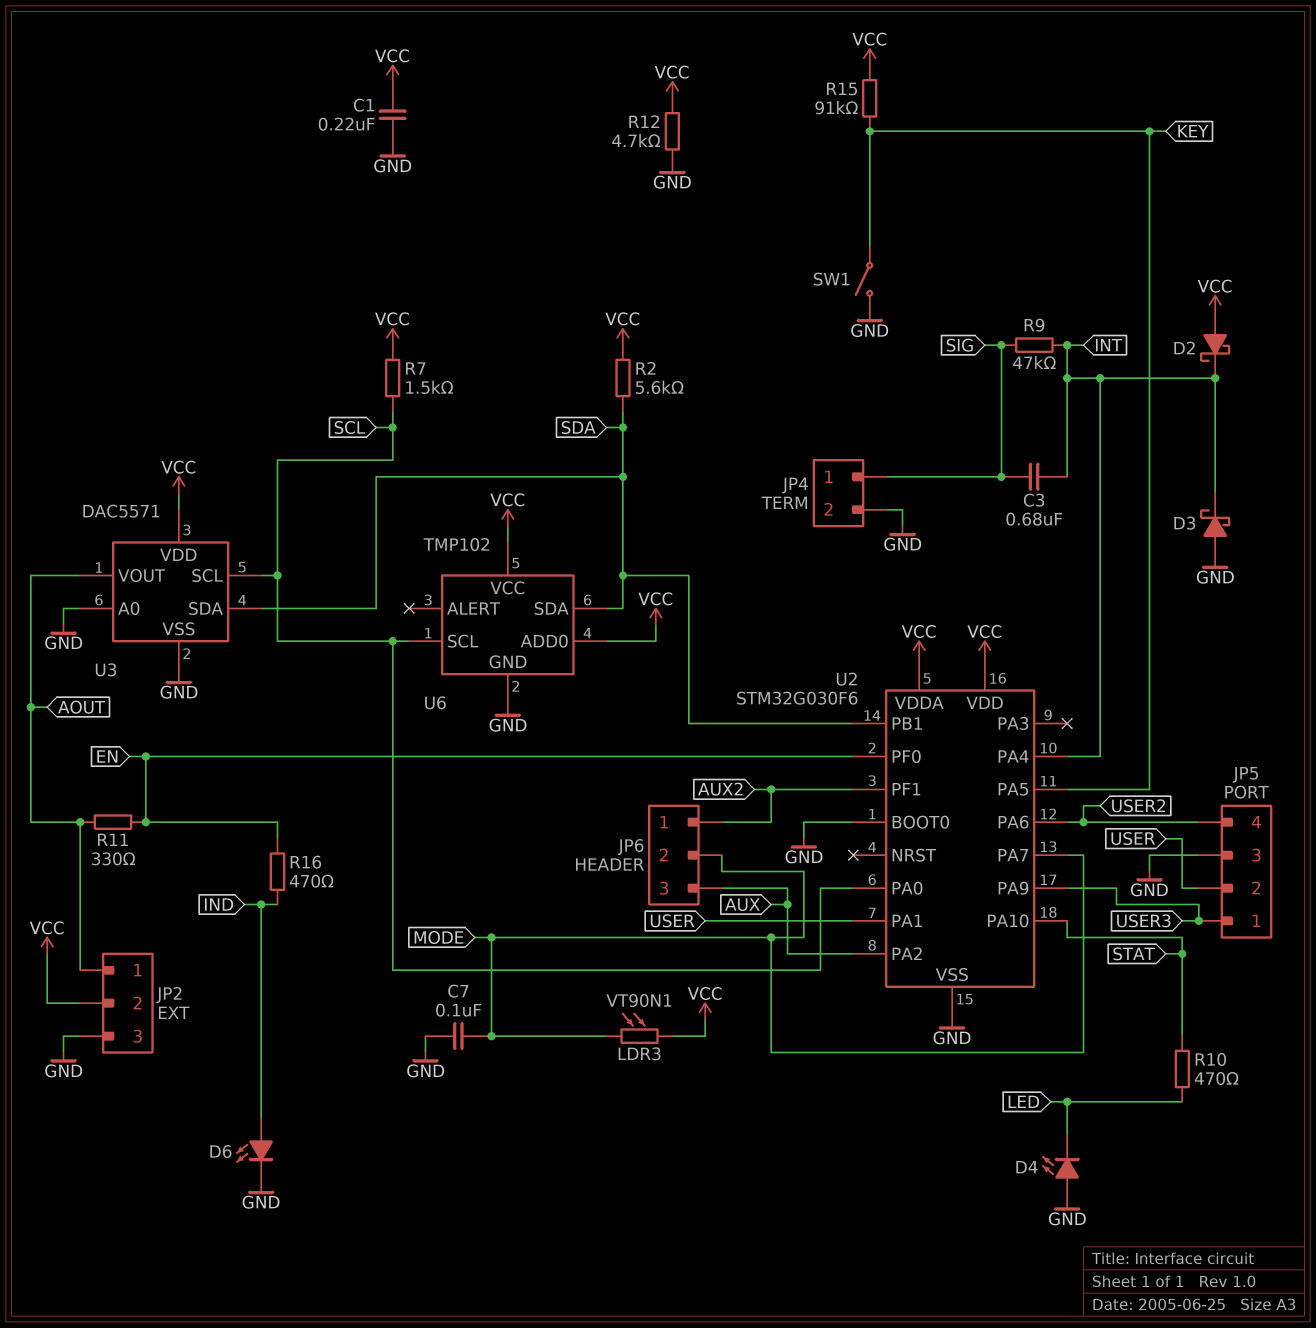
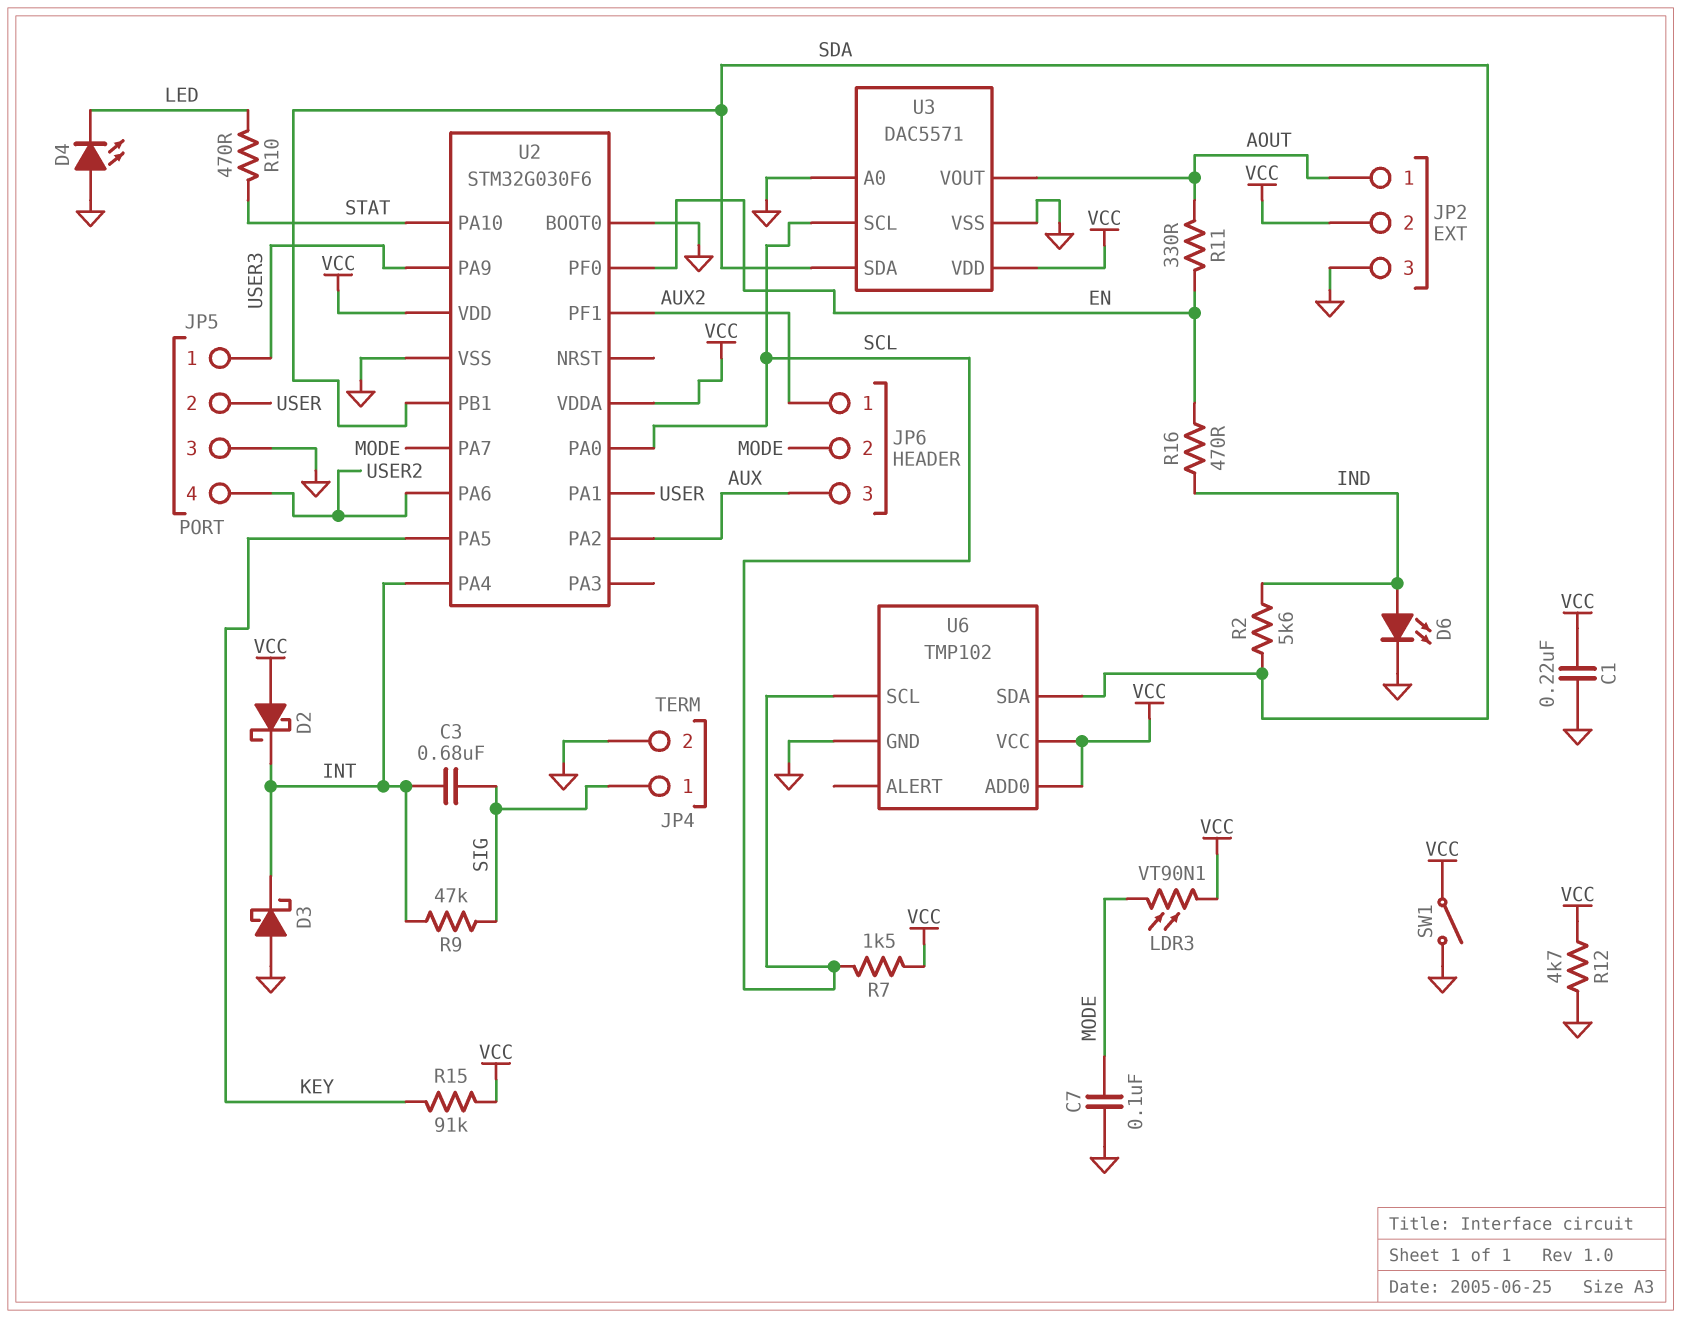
R2: 5.6k (SDA, VCC) -> 5.6k (IND, SDA)
SW1: switch (GND, KEY) -> switch (GND, VCC)

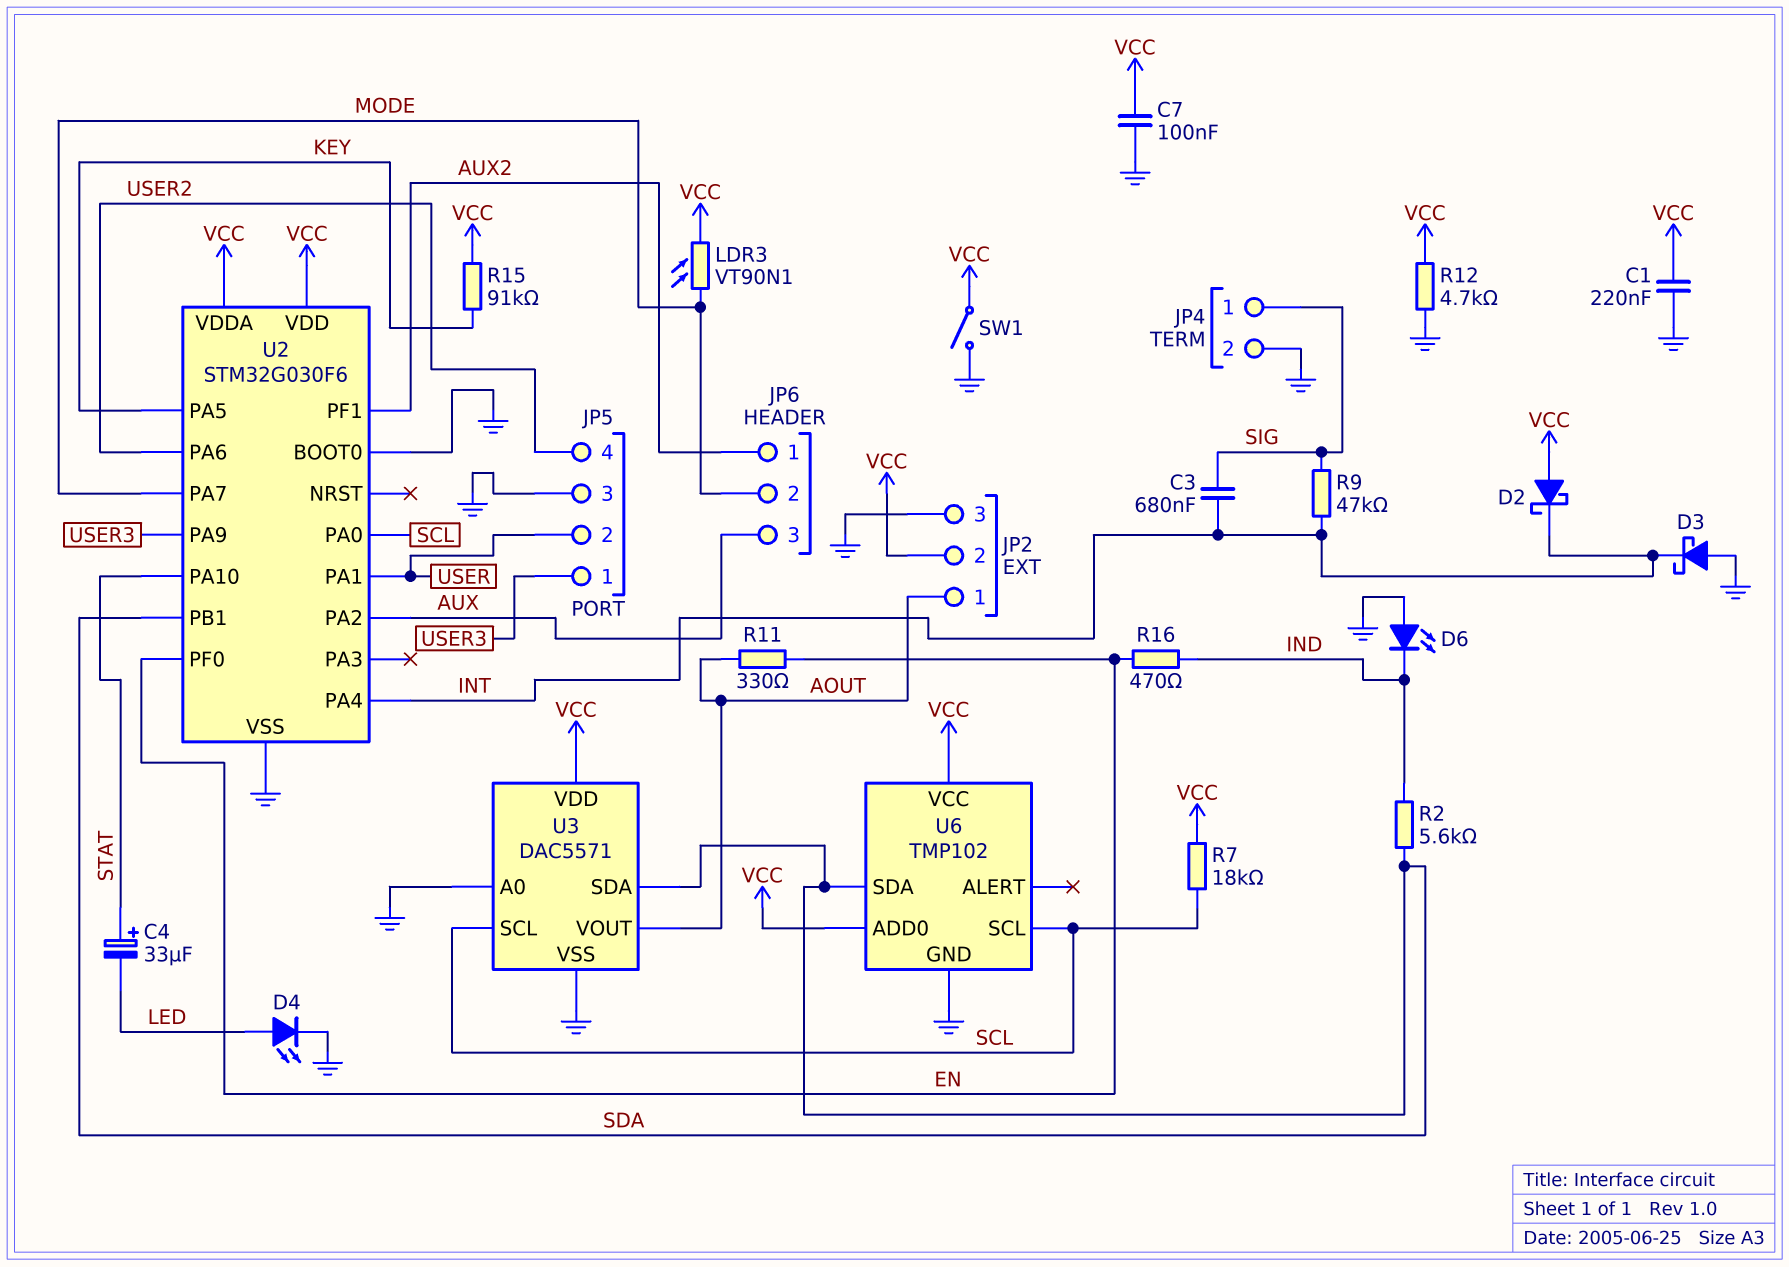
C4: none -> 33uF (plus STAT, minus LED)
C7: 100nF (GND, MODE) -> 100nF (GND, VCC)
D4: LED (A GND, K LED) -> LED (A LED, K GND)
D6: LED (A IND, K GND) -> LED (A GND, K IND)
R7: 1.5k (SCL, VCC) -> 18k (SCL, VCC)
R10: 470 (LED, STAT) -> none

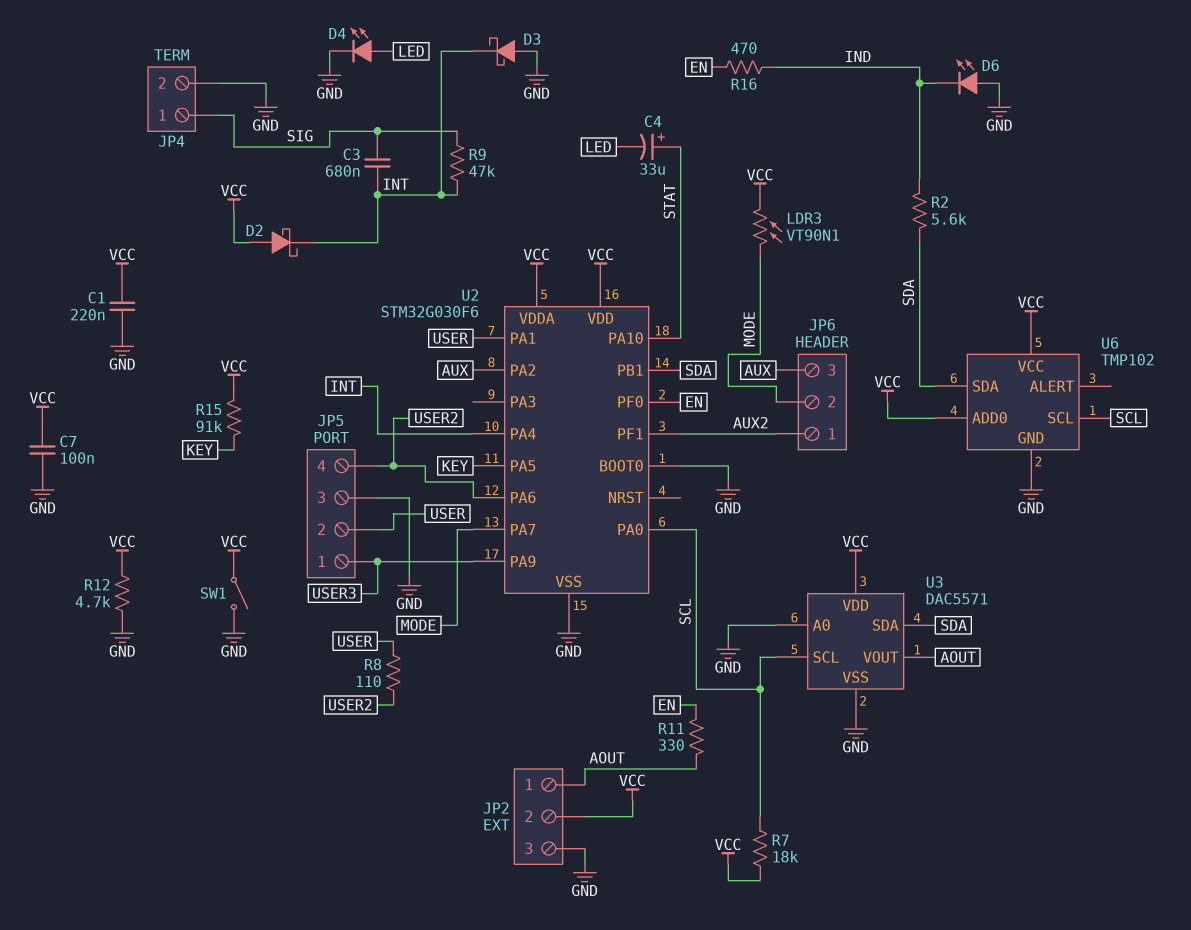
R8: none -> 110 (USER, USER2)

